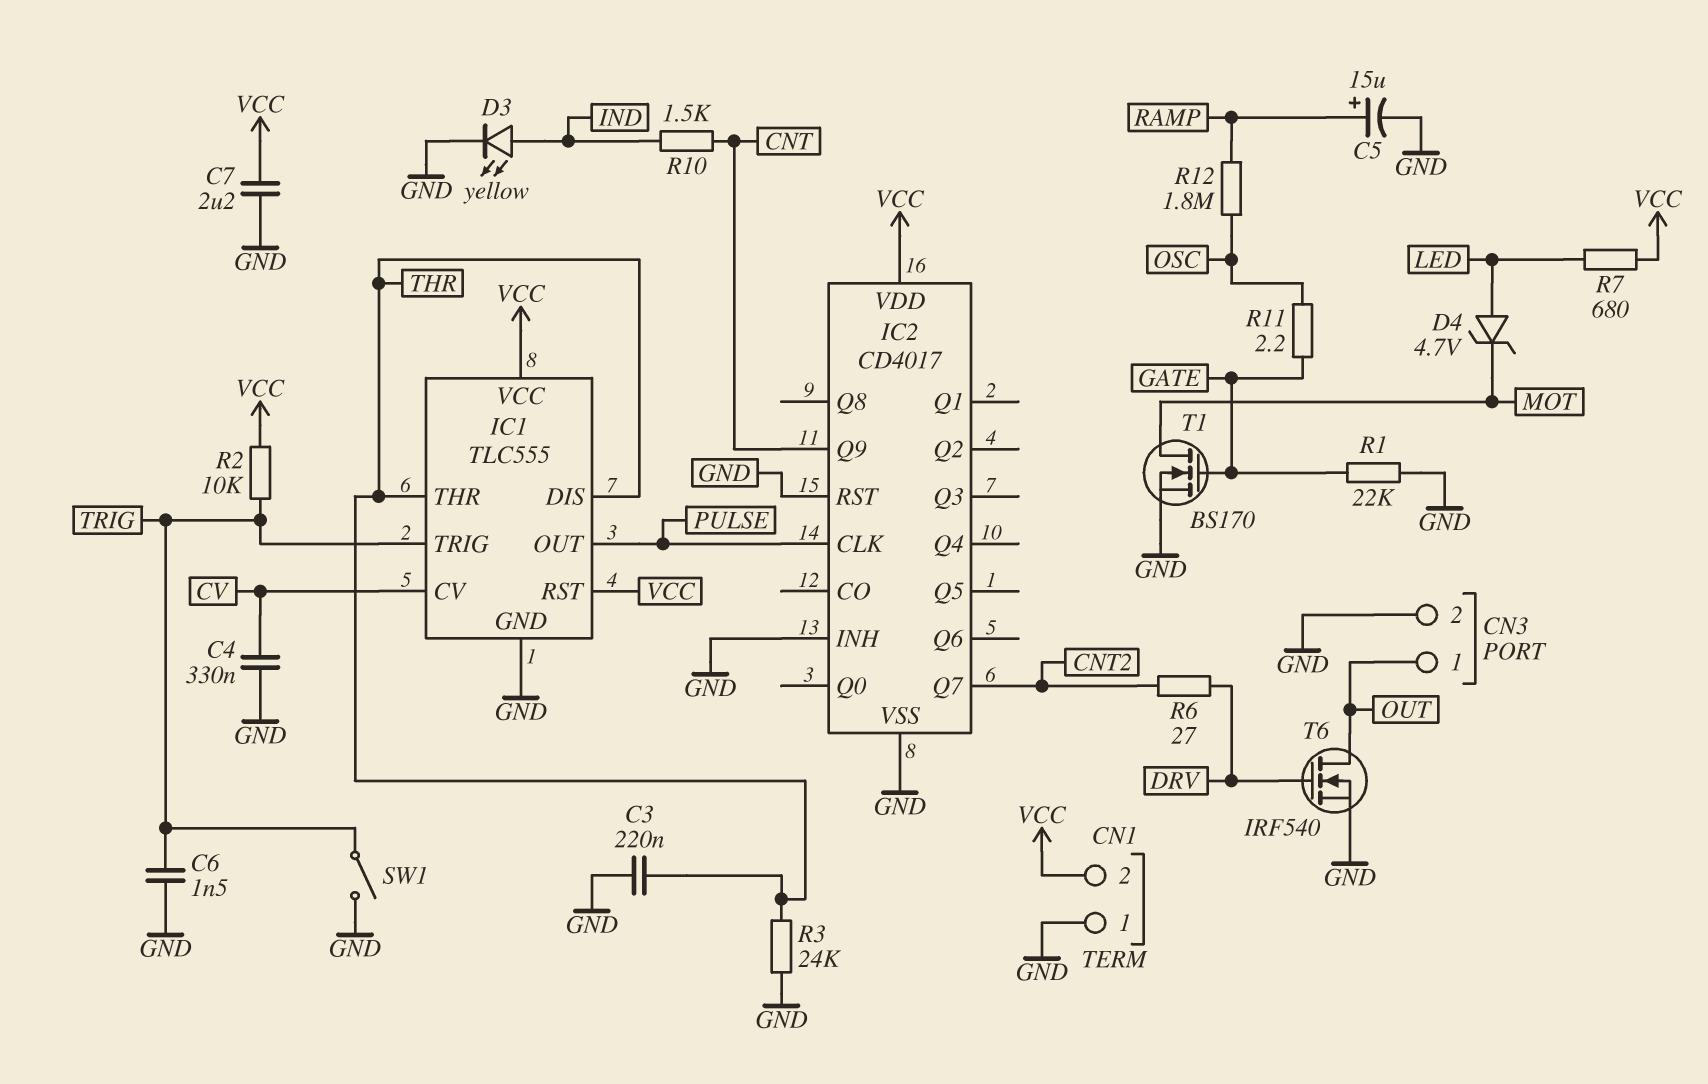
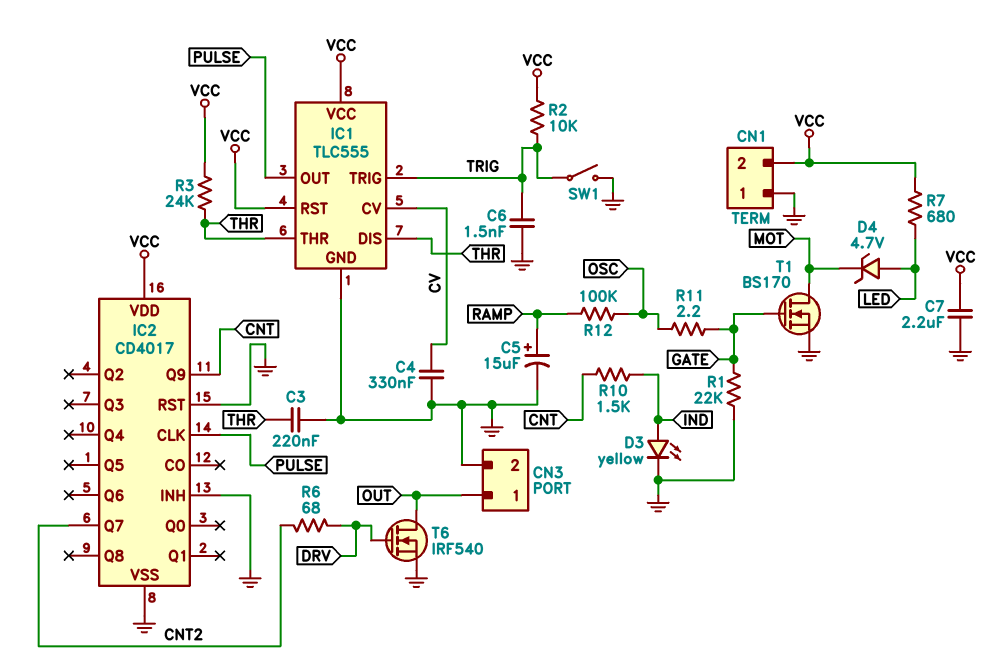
R3: 24k (GND, THR) -> 24k (THR, VCC)
R6: 27 (CNT2, DRV) -> 68 (CNT2, DRV)
R12: 1.8M (OSC, RAMP) -> 100k (OSC, RAMP)

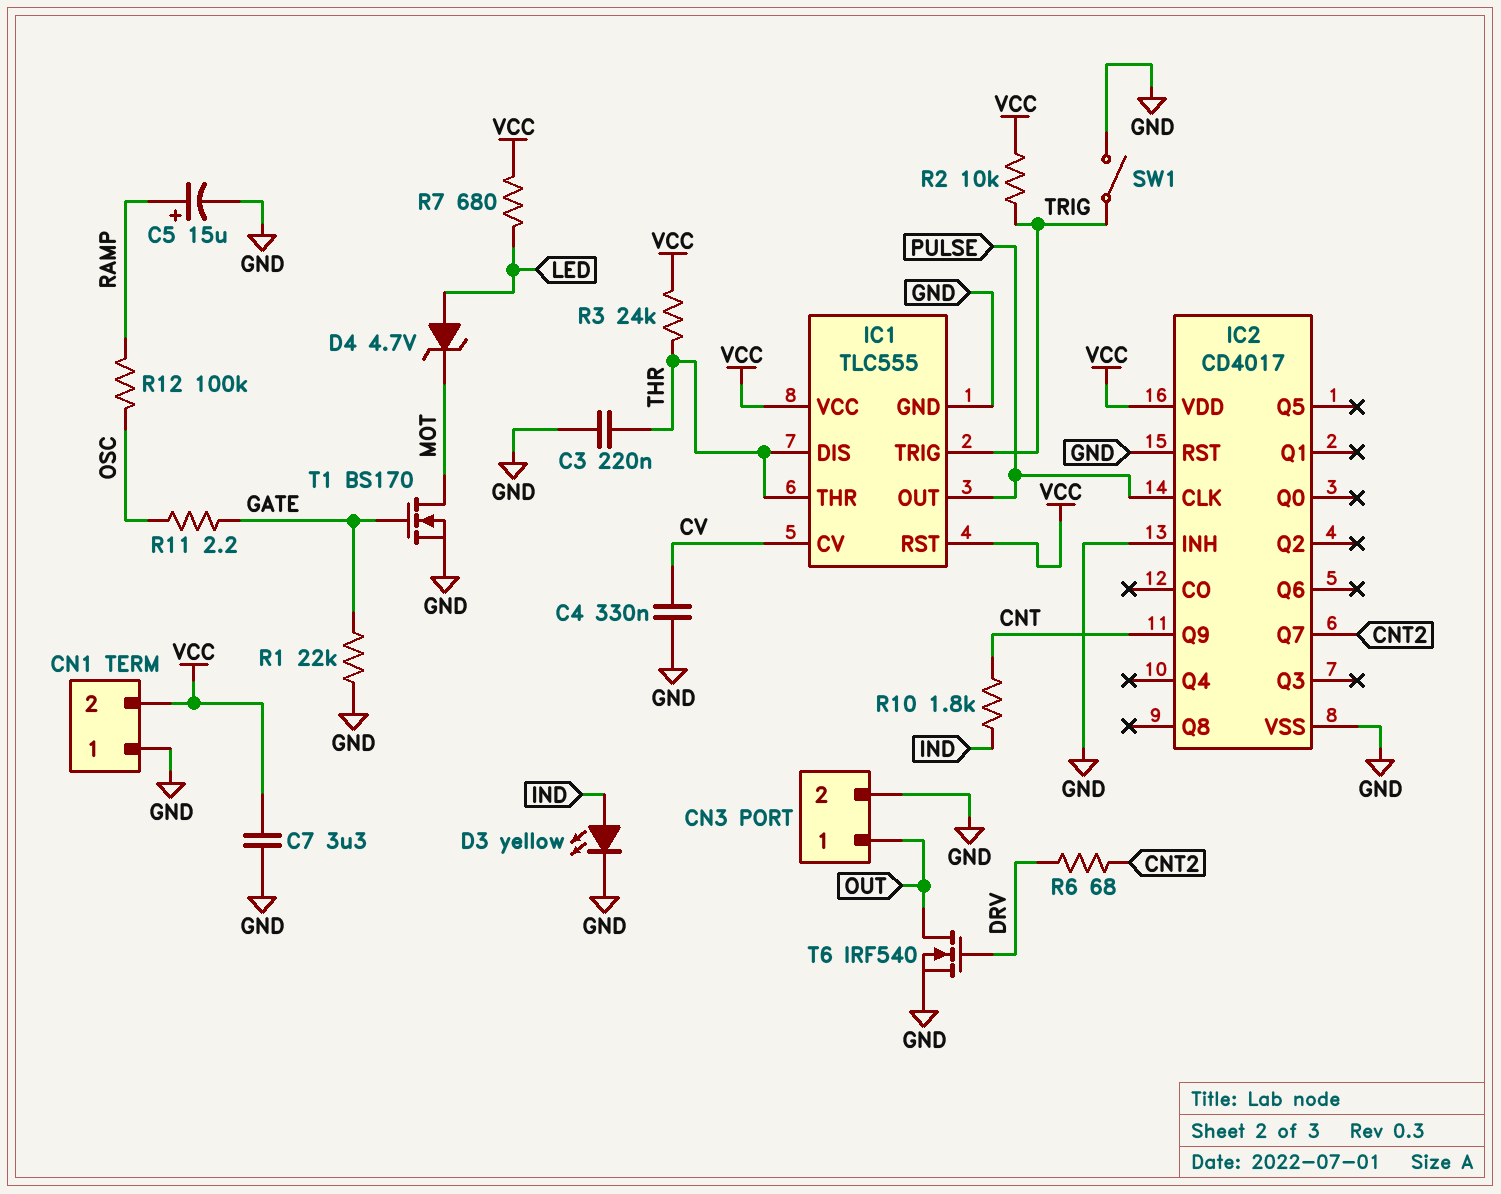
C6: 1.5nF (GND, TRIG) -> none
C7: 2.2uF (GND, VCC) -> 3.3uF (GND, VCC)
R10: 1.5k (CNT, IND) -> 1.8k (CNT, IND)

